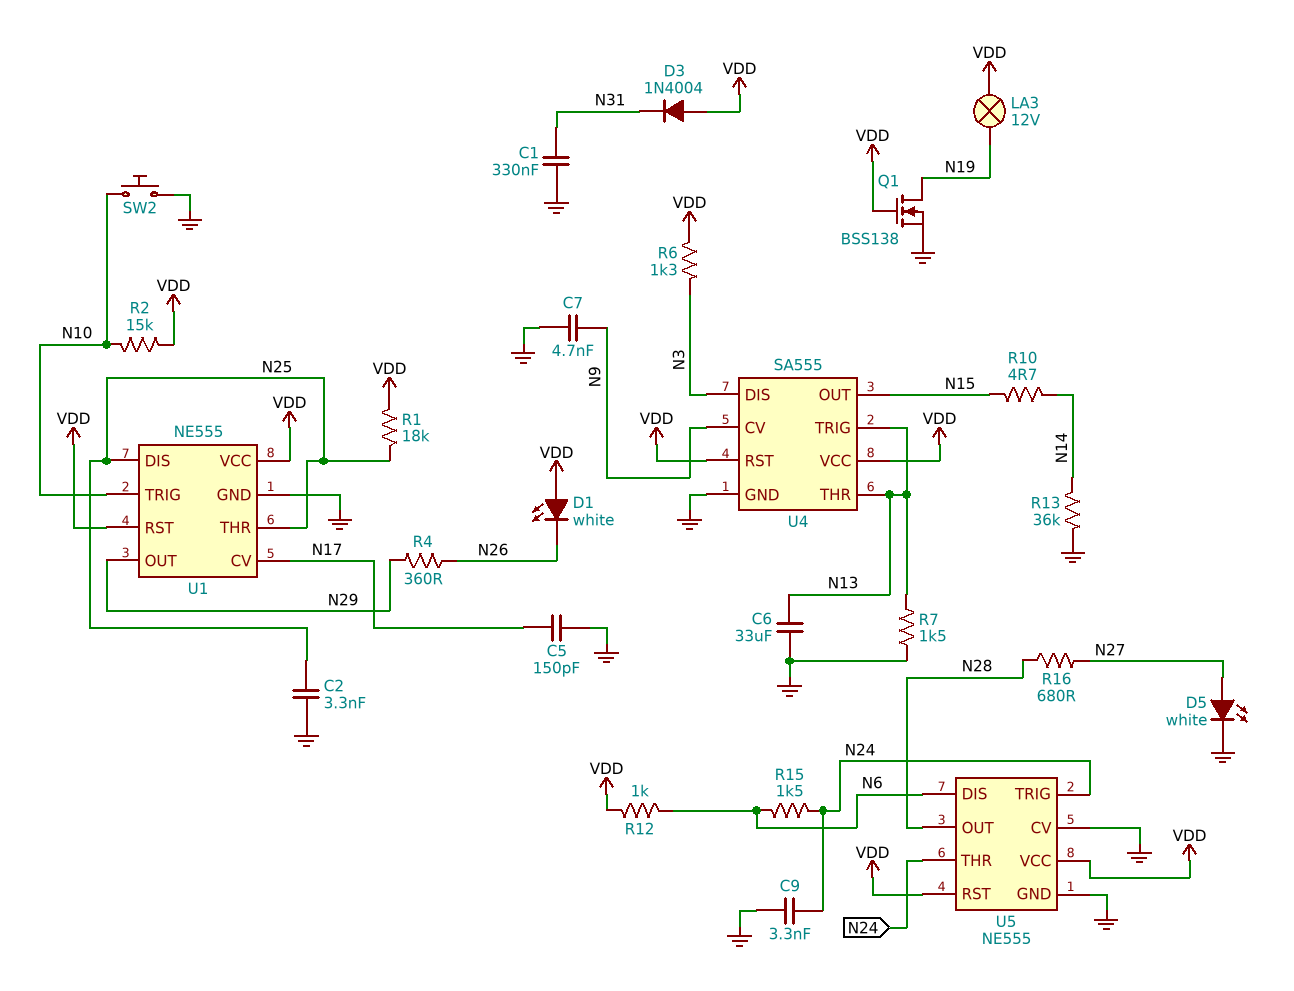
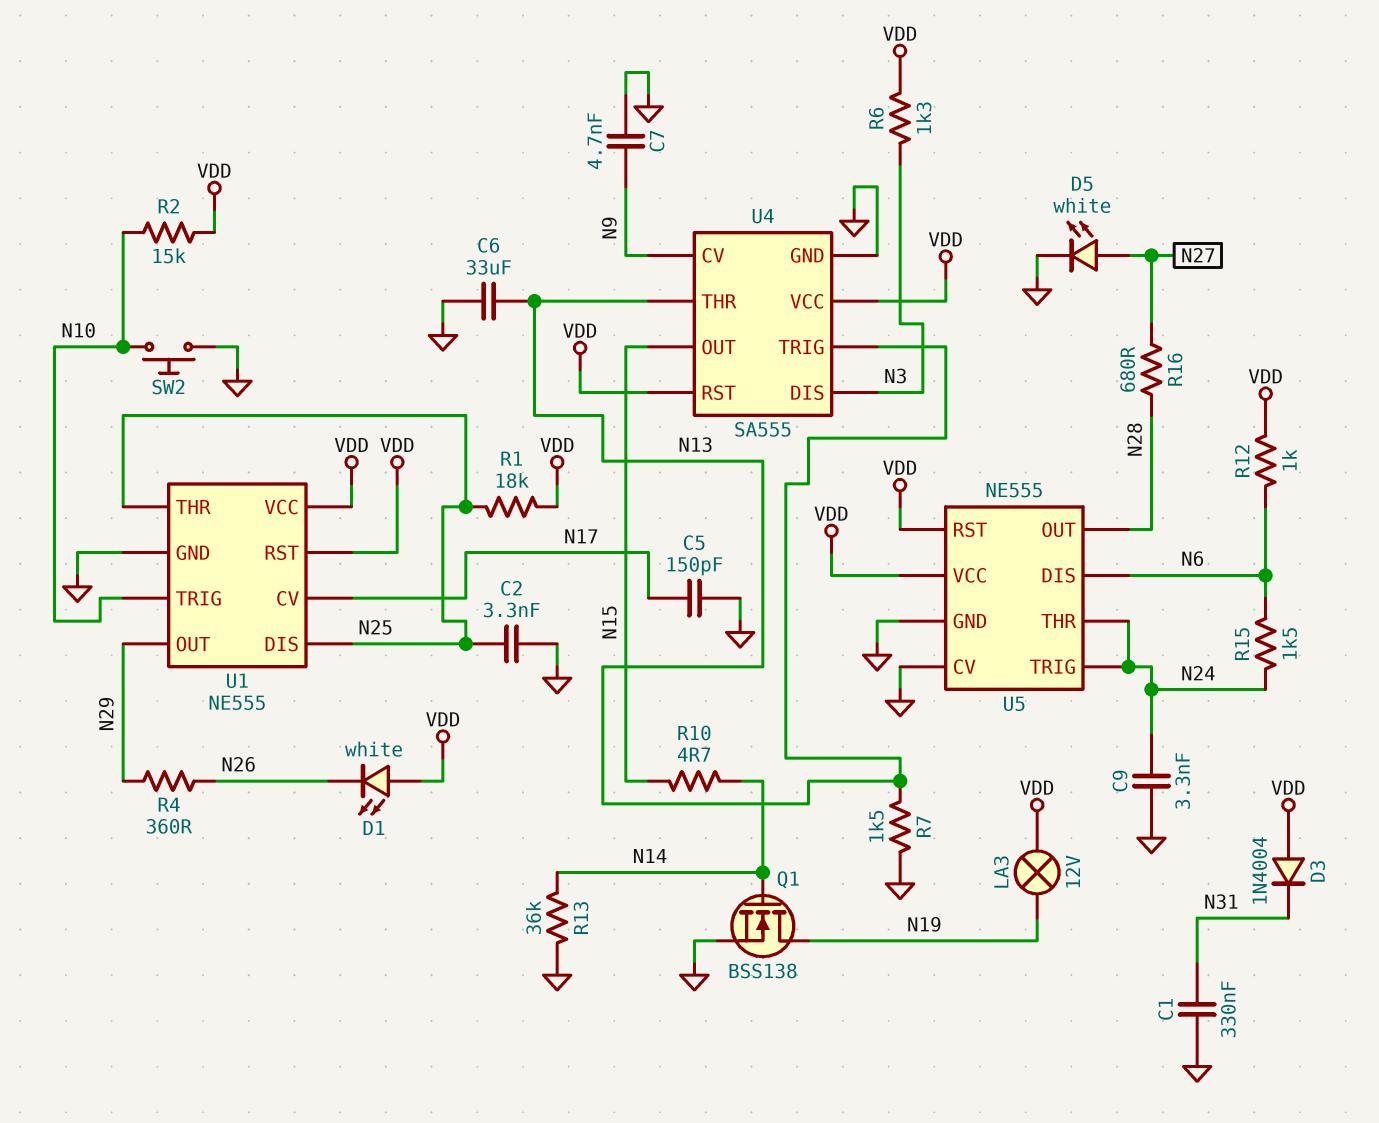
Q1: NMOS BSS138 (G VDD, D N19, S GND) -> NMOS BSS138 (G N14, D N19, S GND)

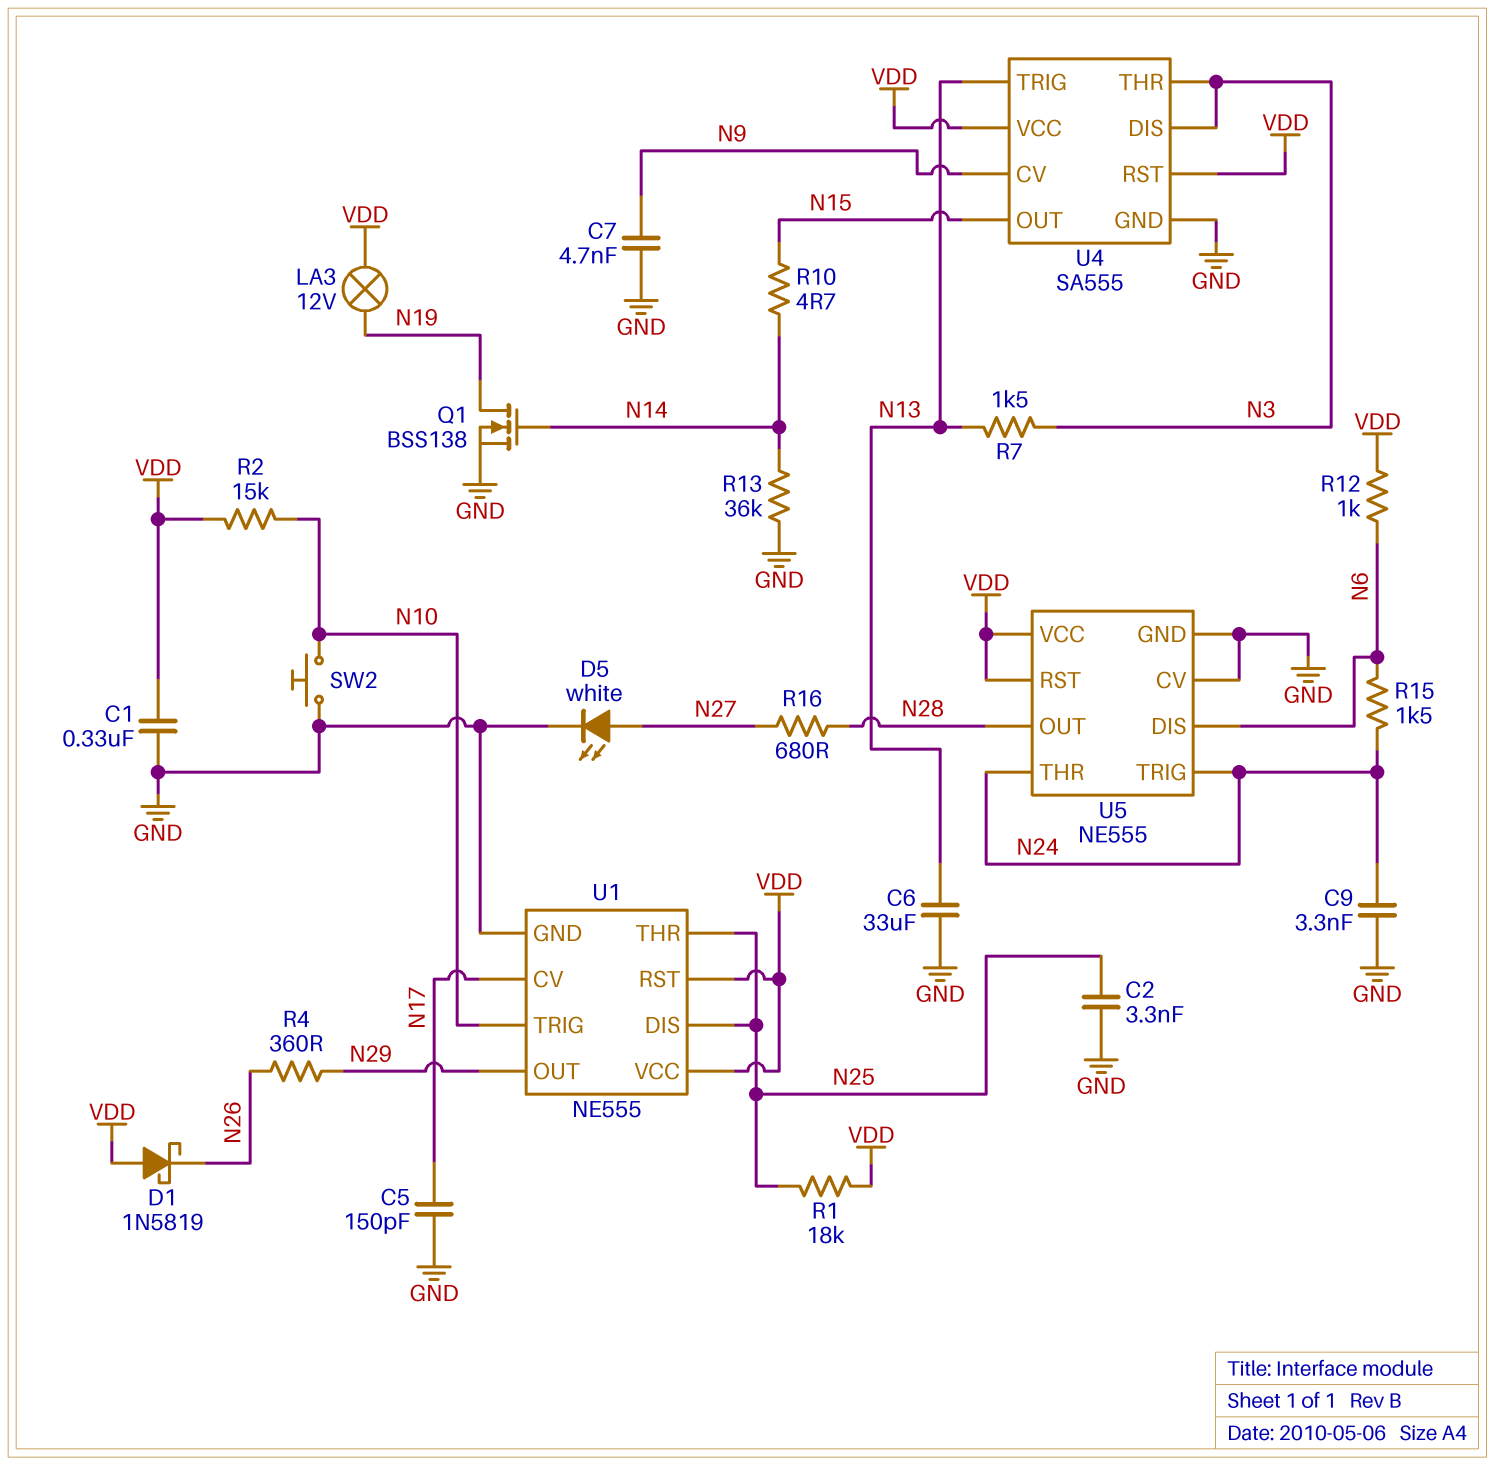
C1: 330nF (GND, N31) -> 330nF (GND, VDD)
D1: LED white (A VDD, K N26) -> schottky 1N5819 (A VDD, K N26)
D3: diode 1N4004 (A VDD, K N31) -> none
R6: 1.3k (N3, VDD) -> none
R7: 1.5k (GND, N13) -> 1.5k (N3, N13)
U4 pin THR: N13 -> N3

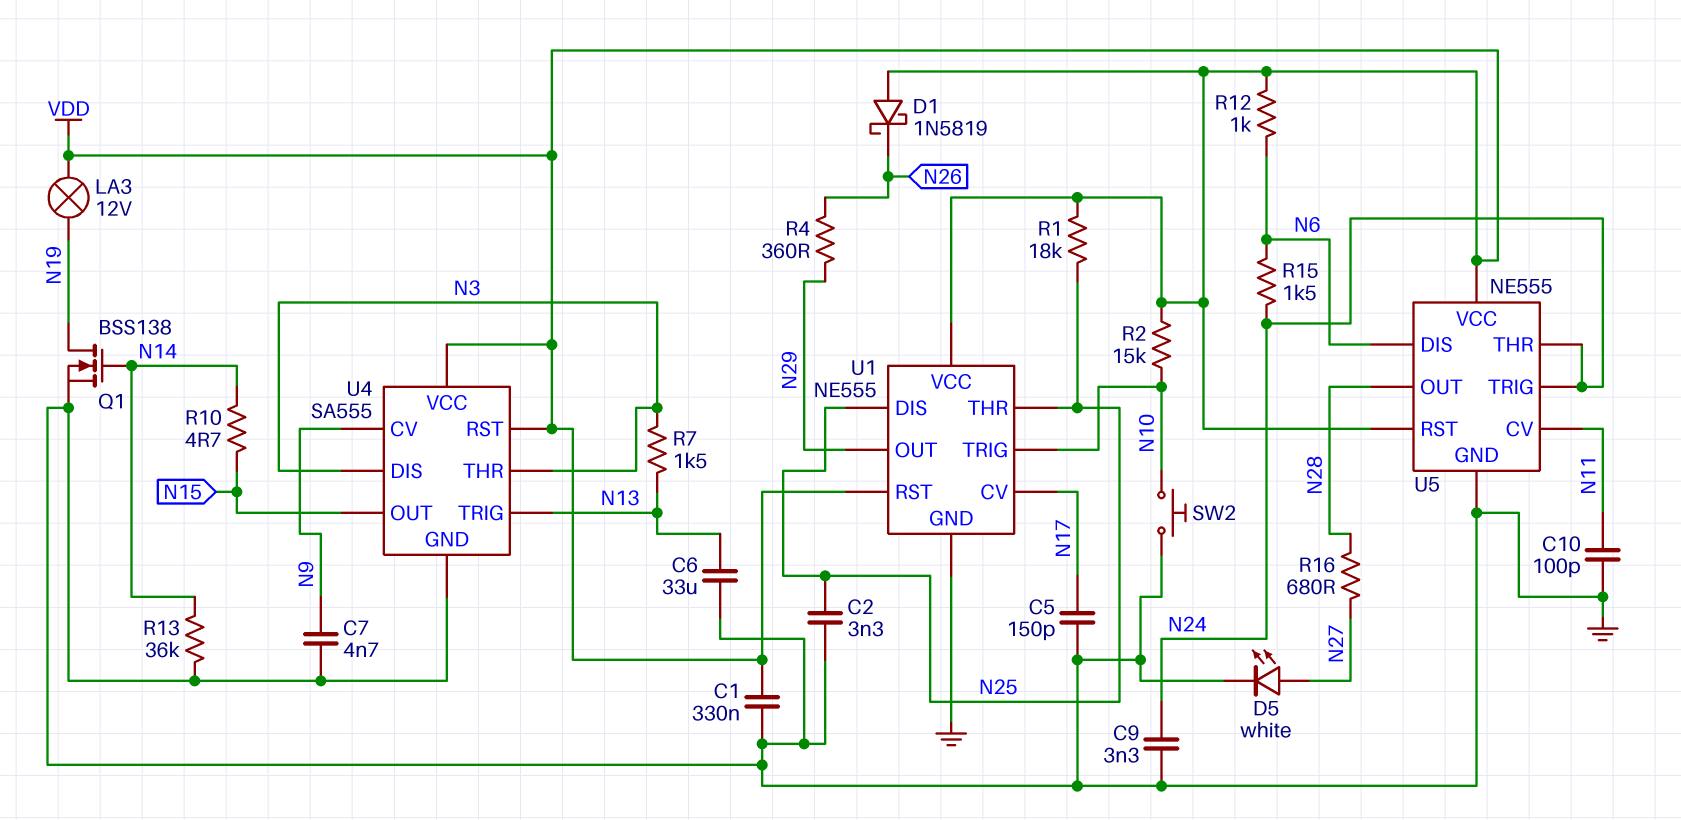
C10: none -> 100pF (GND, N11)
U5 pin CV: GND -> N11

